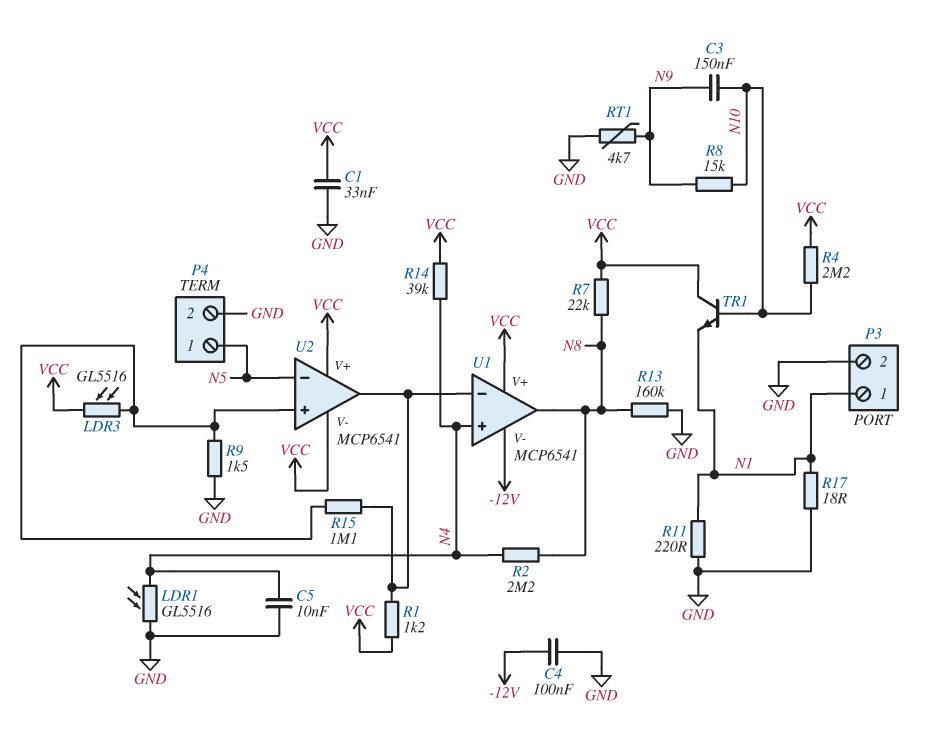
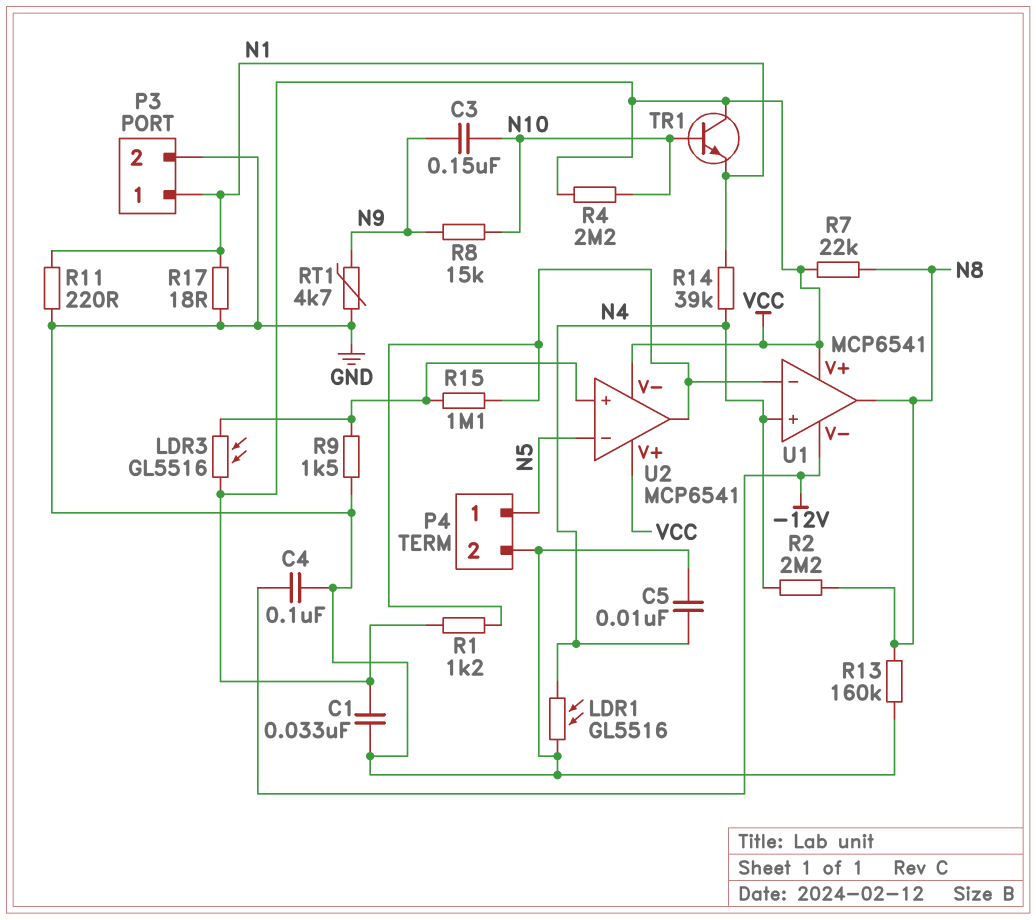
R14: 39k (N4, VCC) -> 39k (N1, N4)

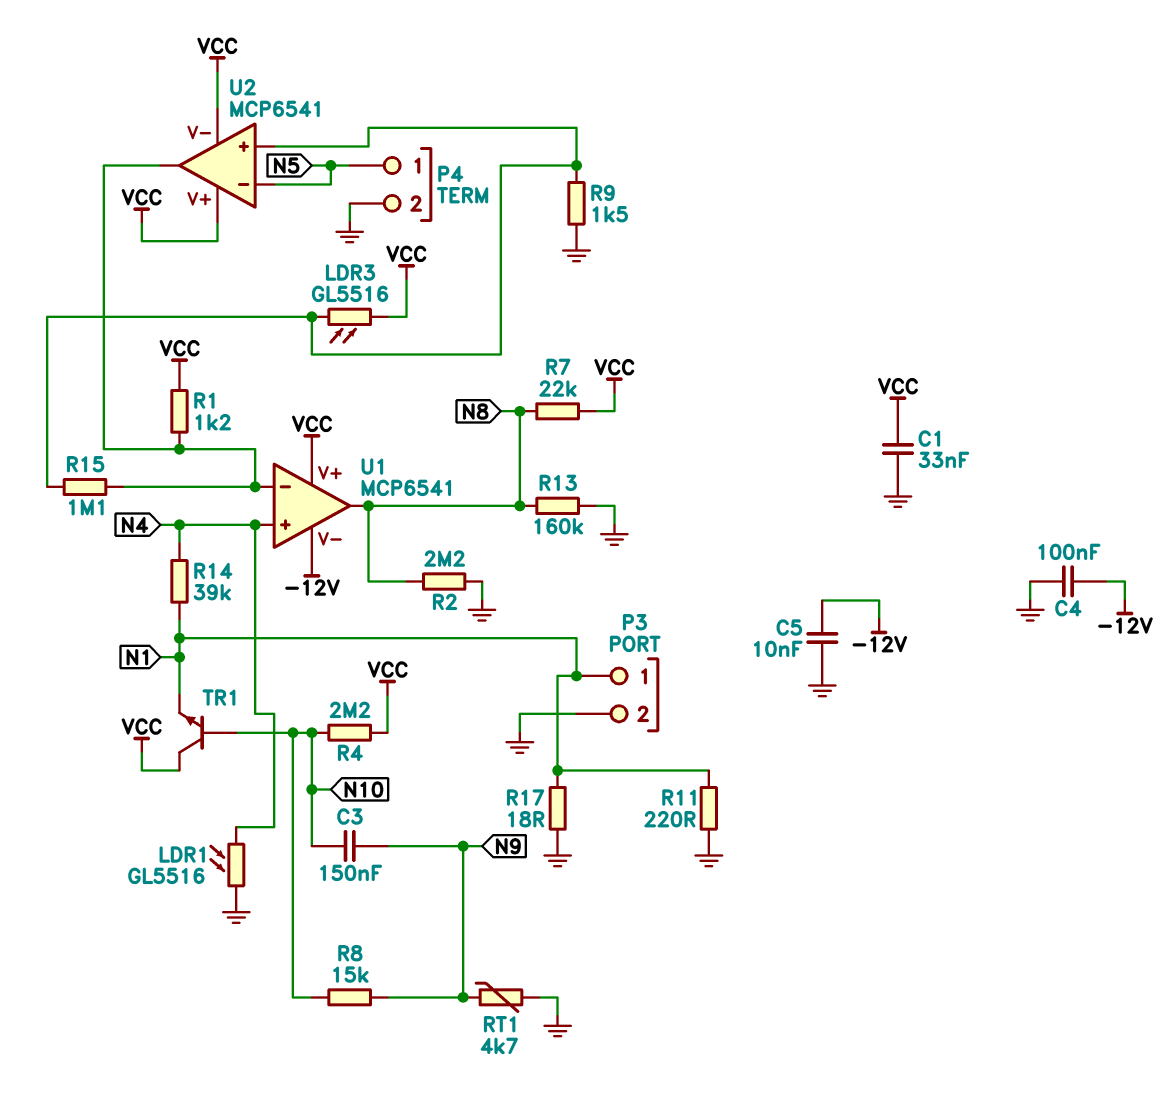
C5: 10nF (GND, N4) -> 10nF (-12V, GND)
R2: 2.2M (N4, N8) -> 2.2M (GND, N8)

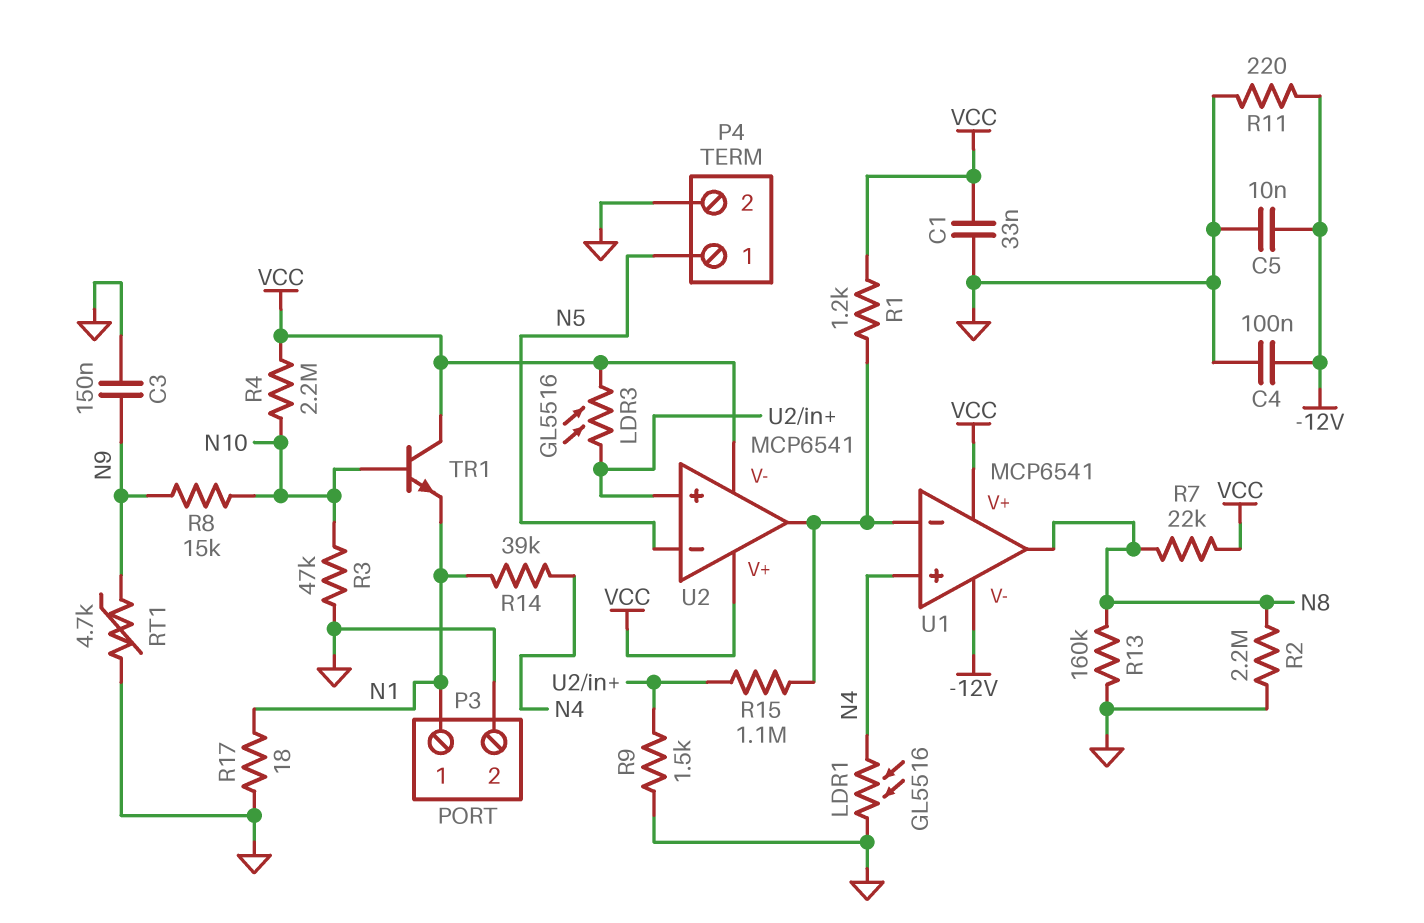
C3: 150nF (N9, N10) -> 150nF (GND, N9)
R3: none -> 47k (GND, N10)
R11: 220 (GND, N1) -> 220 (-12V, GND)

